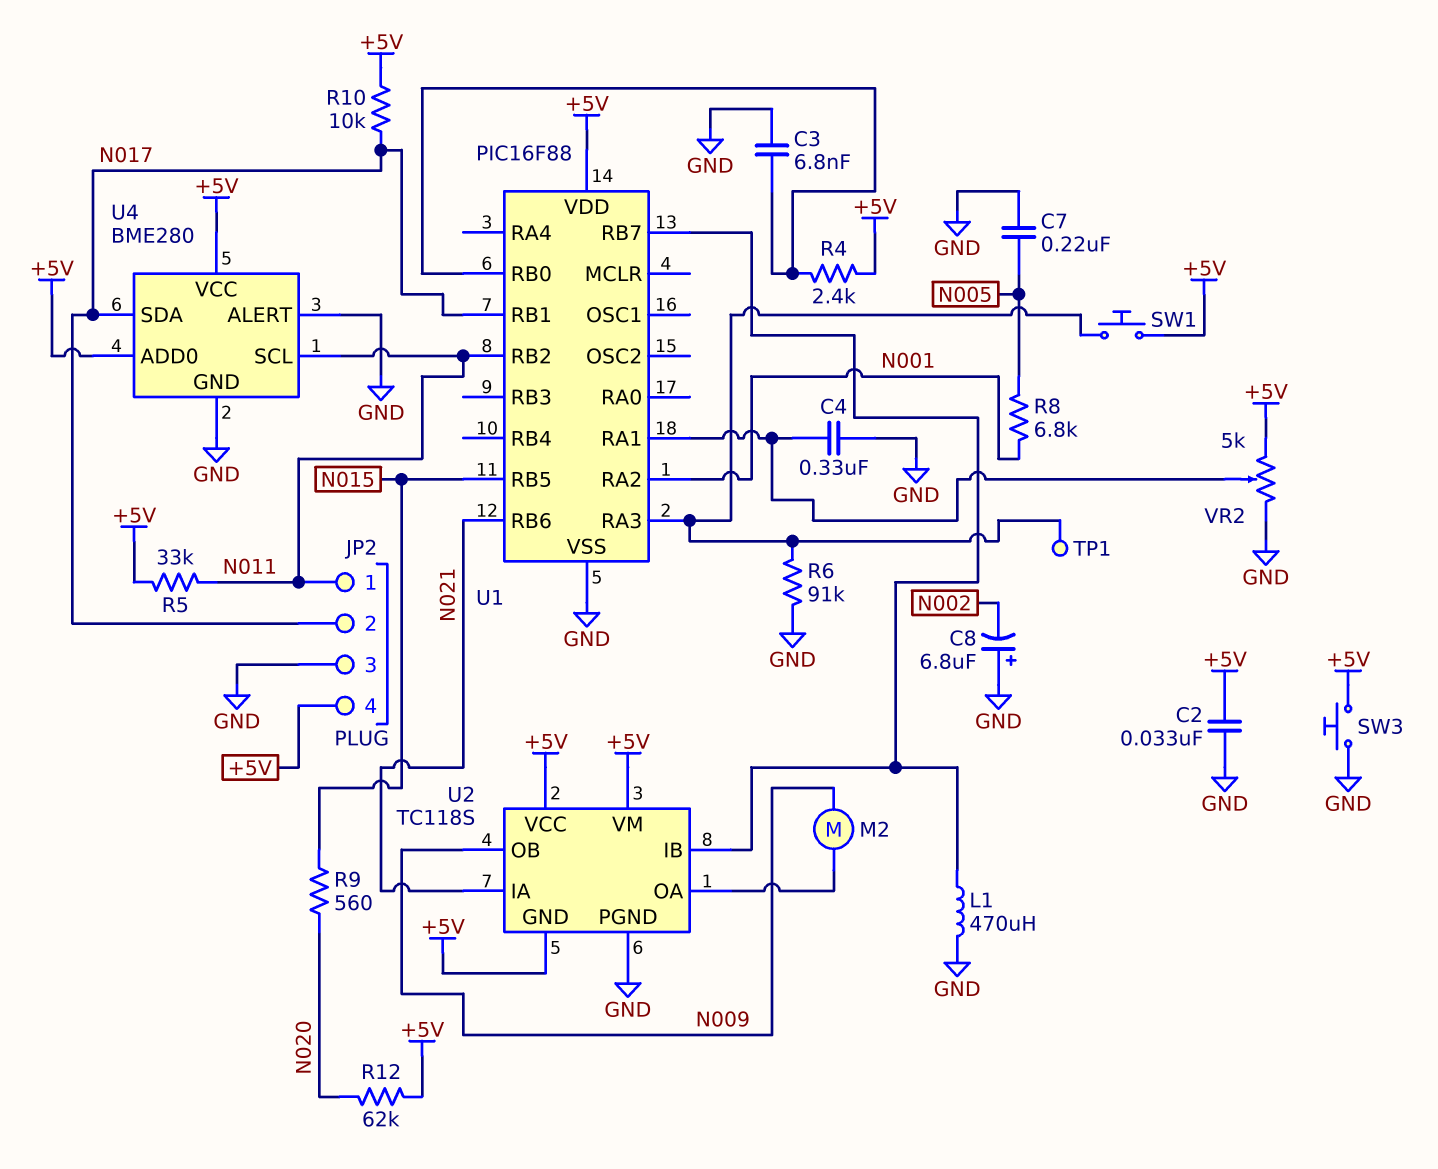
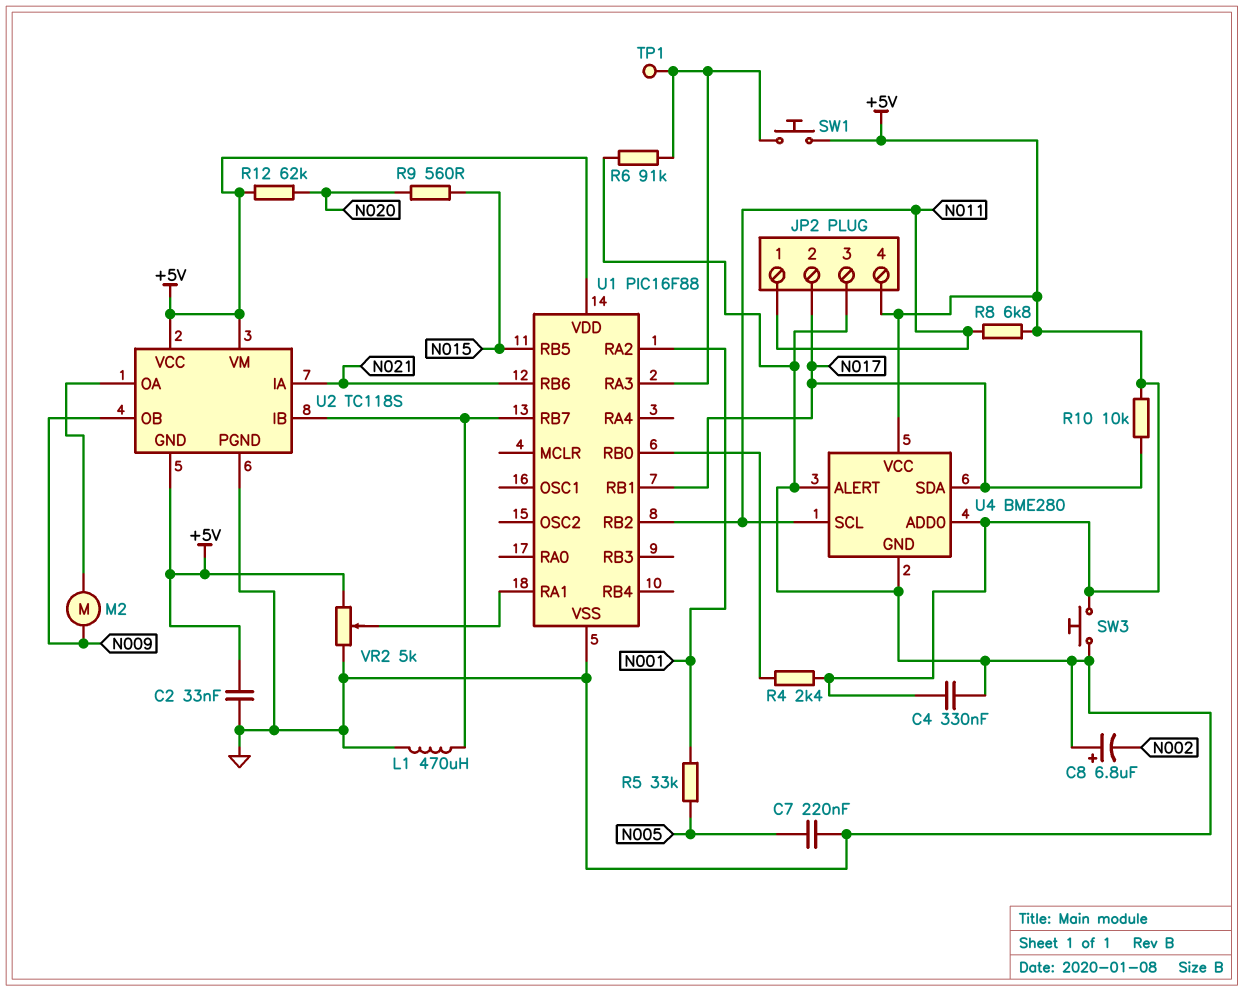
C3: 6.8nF (GND, U1/RB0) -> none
C4: 330nF (GND, U1/RA1) -> 330nF (+5V, GND)
R5: 33k (+5V, N011) -> 33k (N001, N005)
R8: 6.8k (N001, N005) -> 6.8k (+5V, N011)

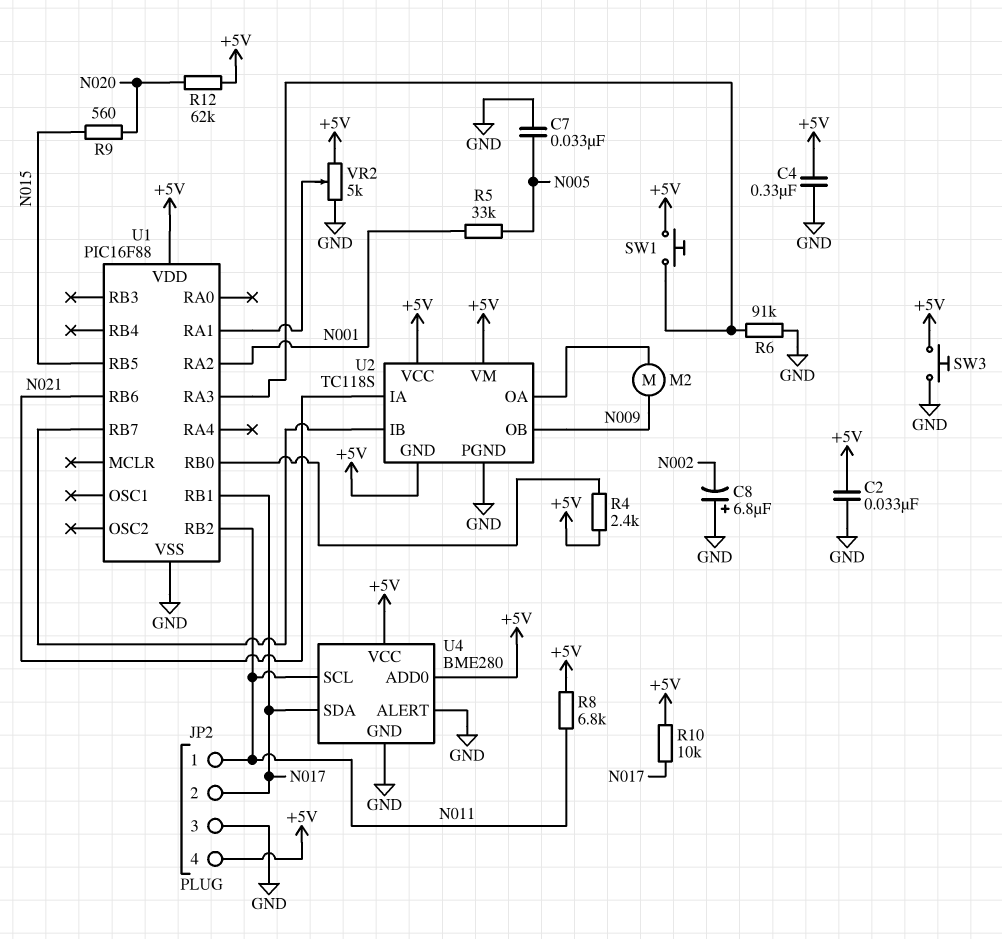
C7: 220nF (GND, N005) -> 33nF (GND, N005)
L1: 470uH (GND, U1/RB7) -> none
TP1: test point (U1/RA3) -> none

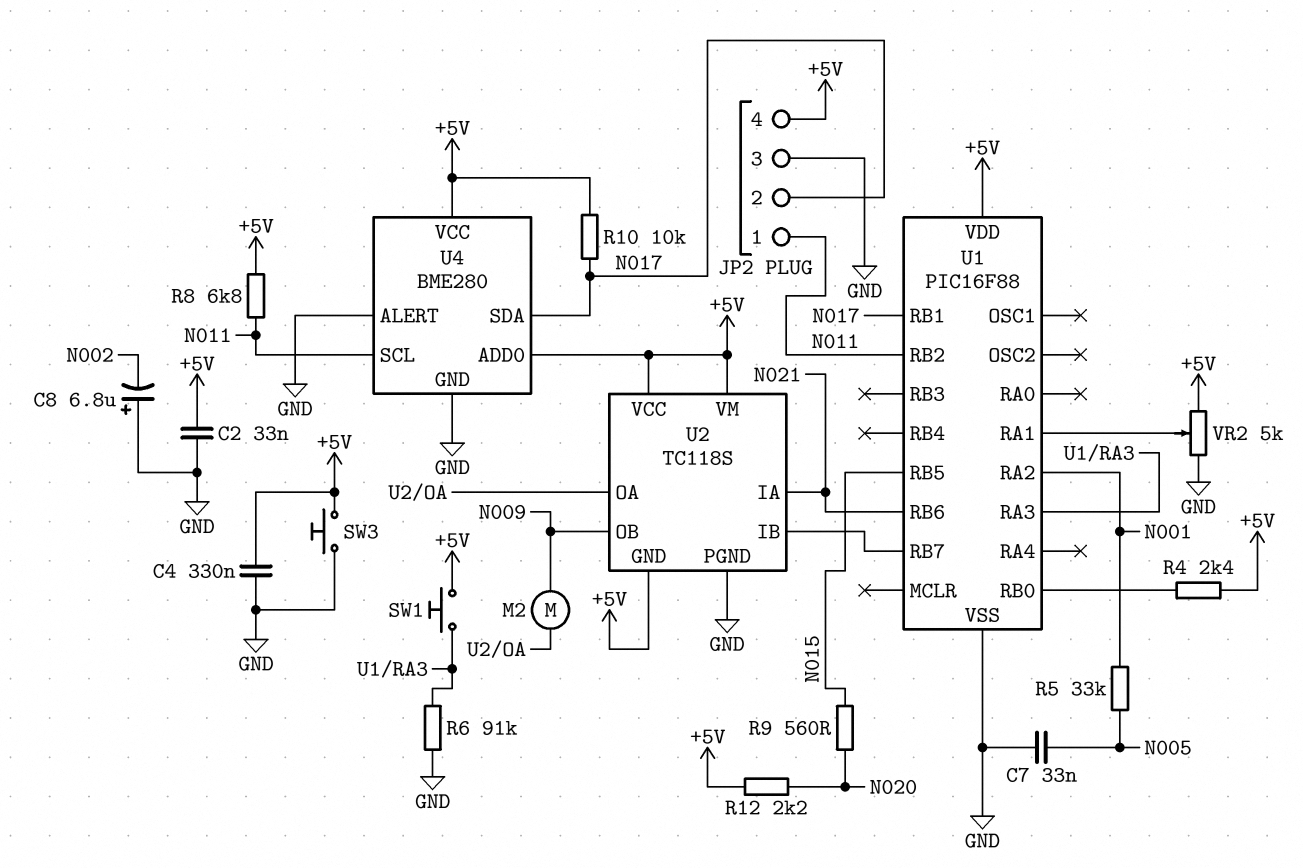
R12: 62k (+5V, N020) -> 2.2k (+5V, N020)

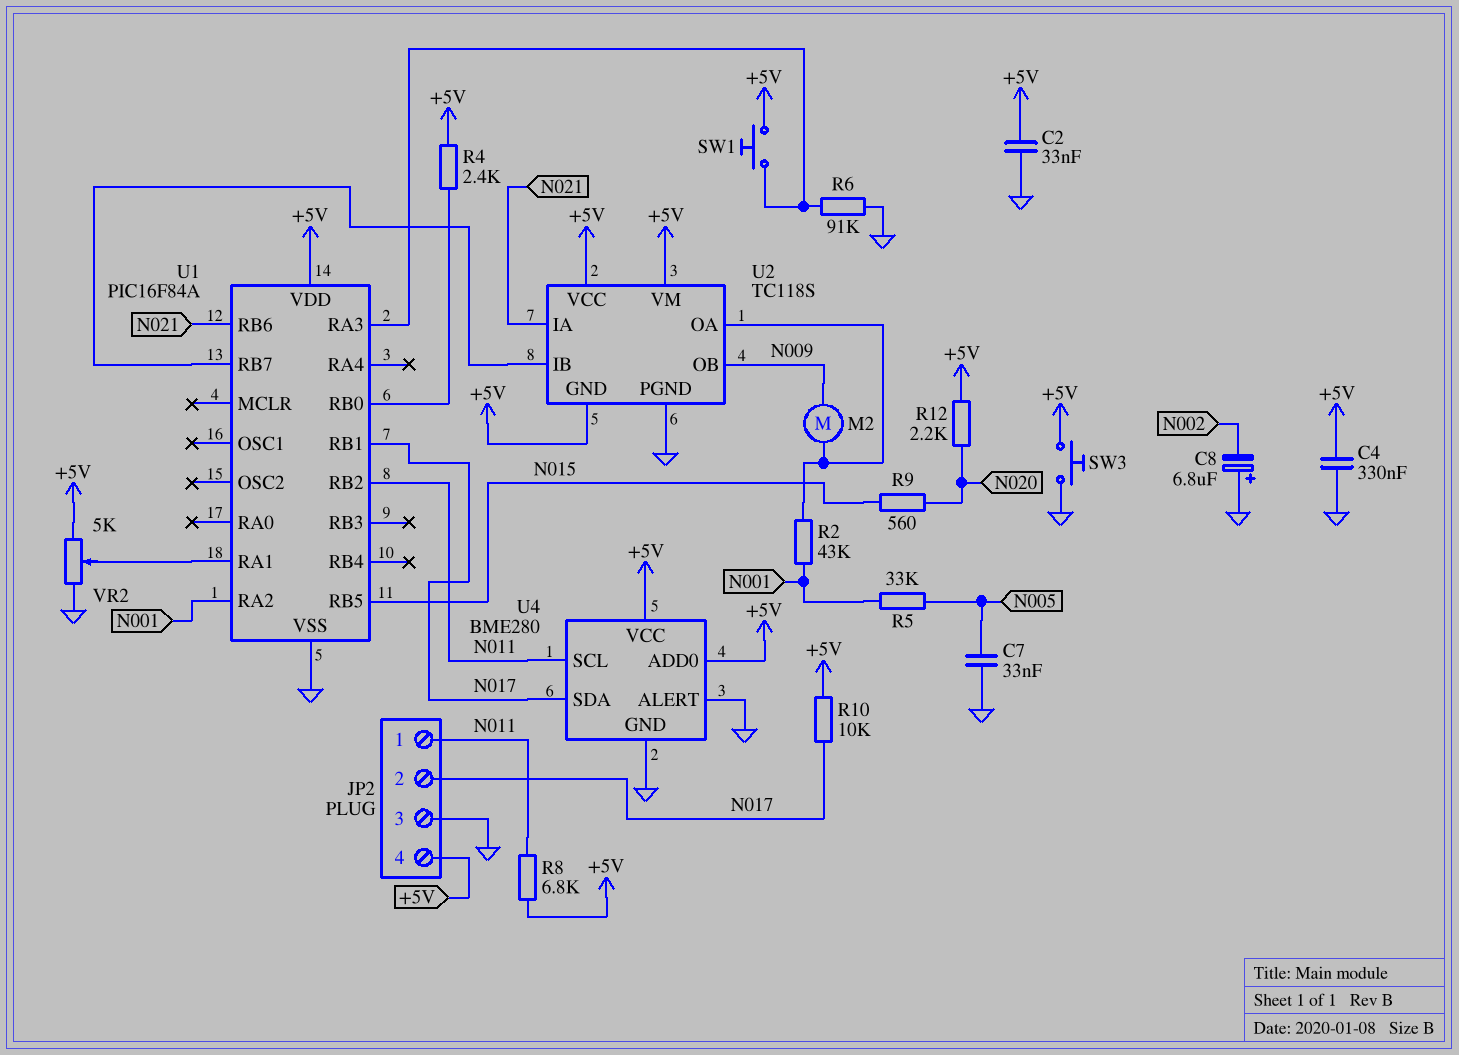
R2: none -> 43k (N001, U2/OA)
U1: PIC16F88 -> PIC16F84A

